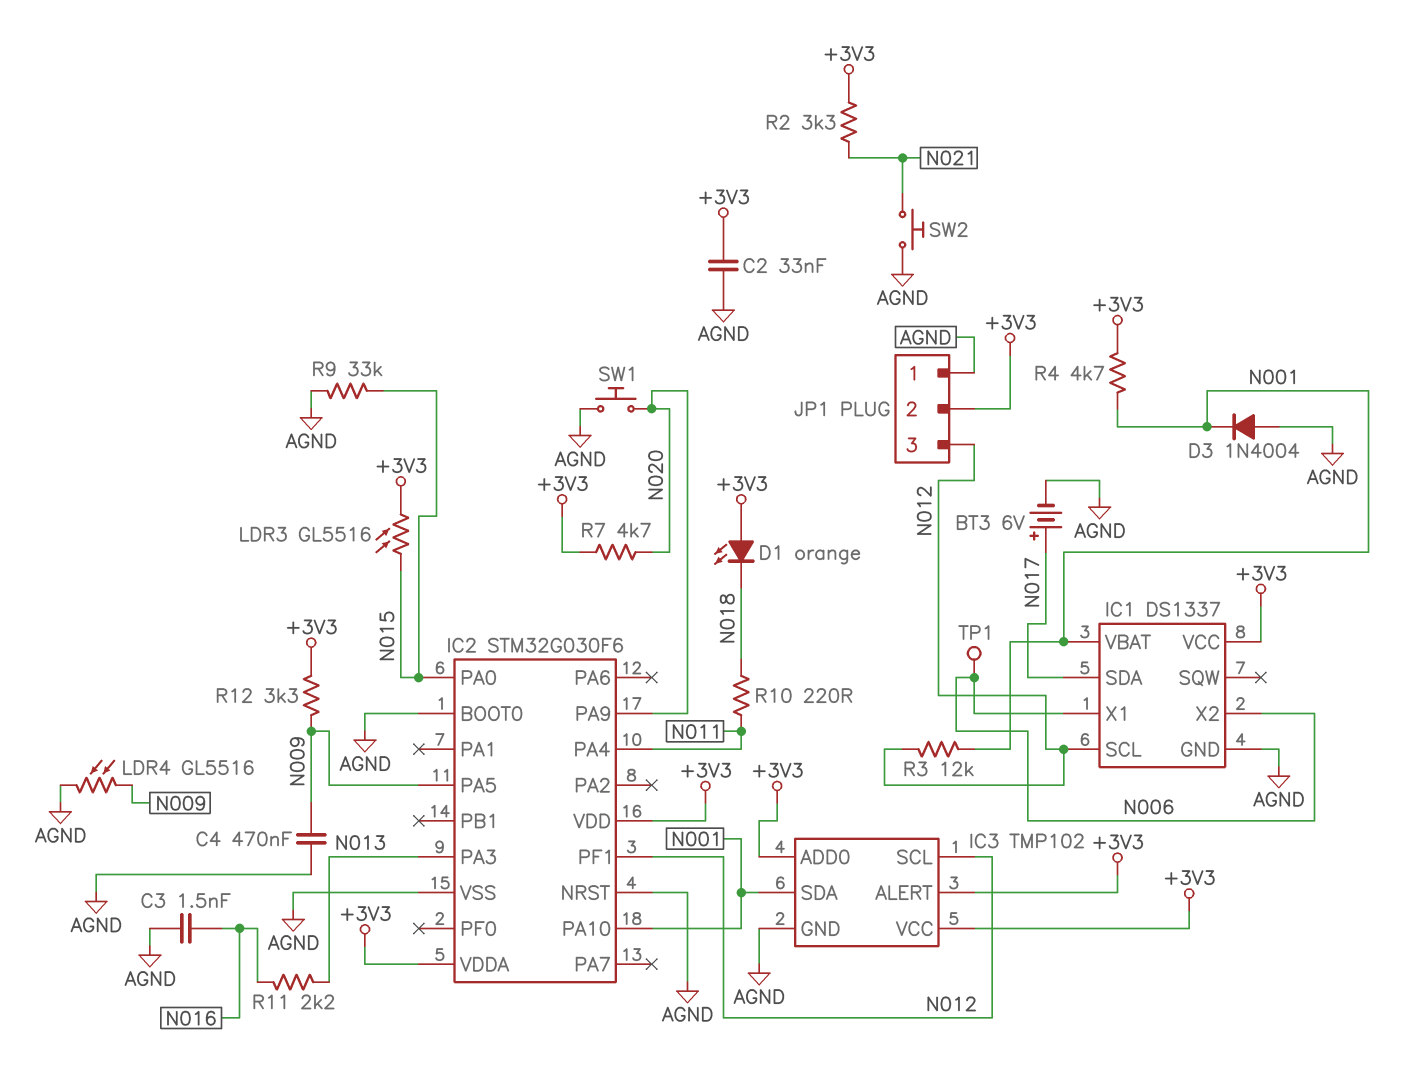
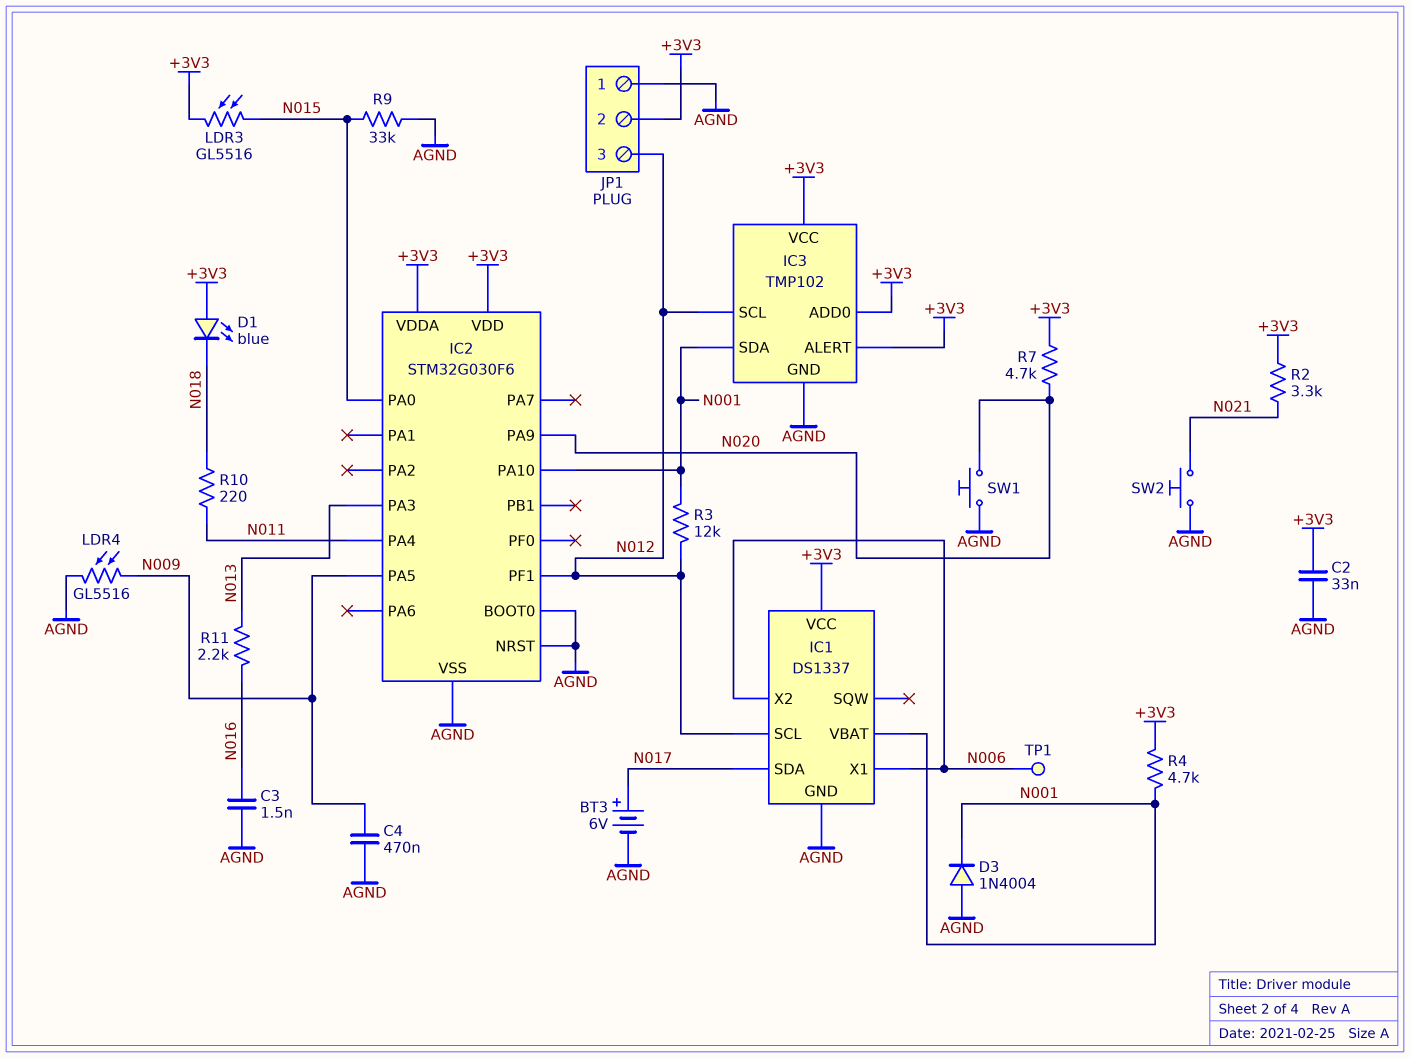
D1: LED orange (A +3V3, K N018) -> LED blue (A +3V3, K N018)
R12: 3.3k (+3V3, N009) -> none

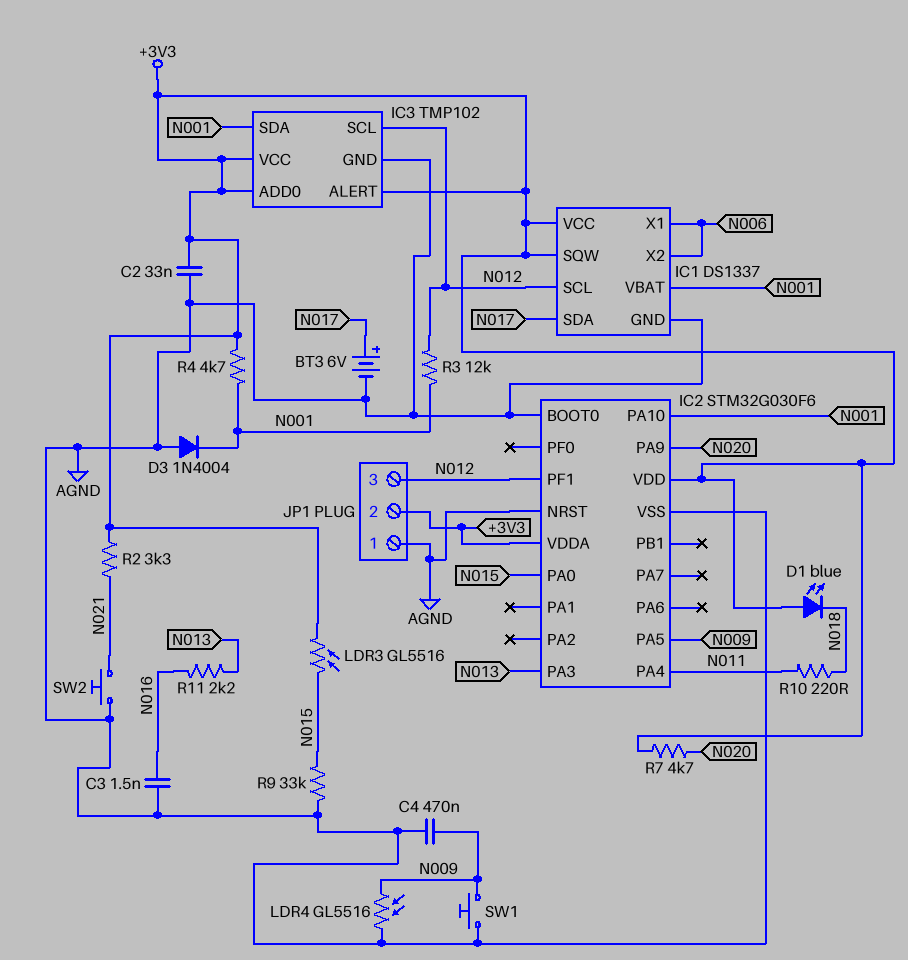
IC1 pin SQW: none -> +3V3
SW1: button (AGND, N020) -> button (AGND, N009)
TP1: test point (N006) -> none

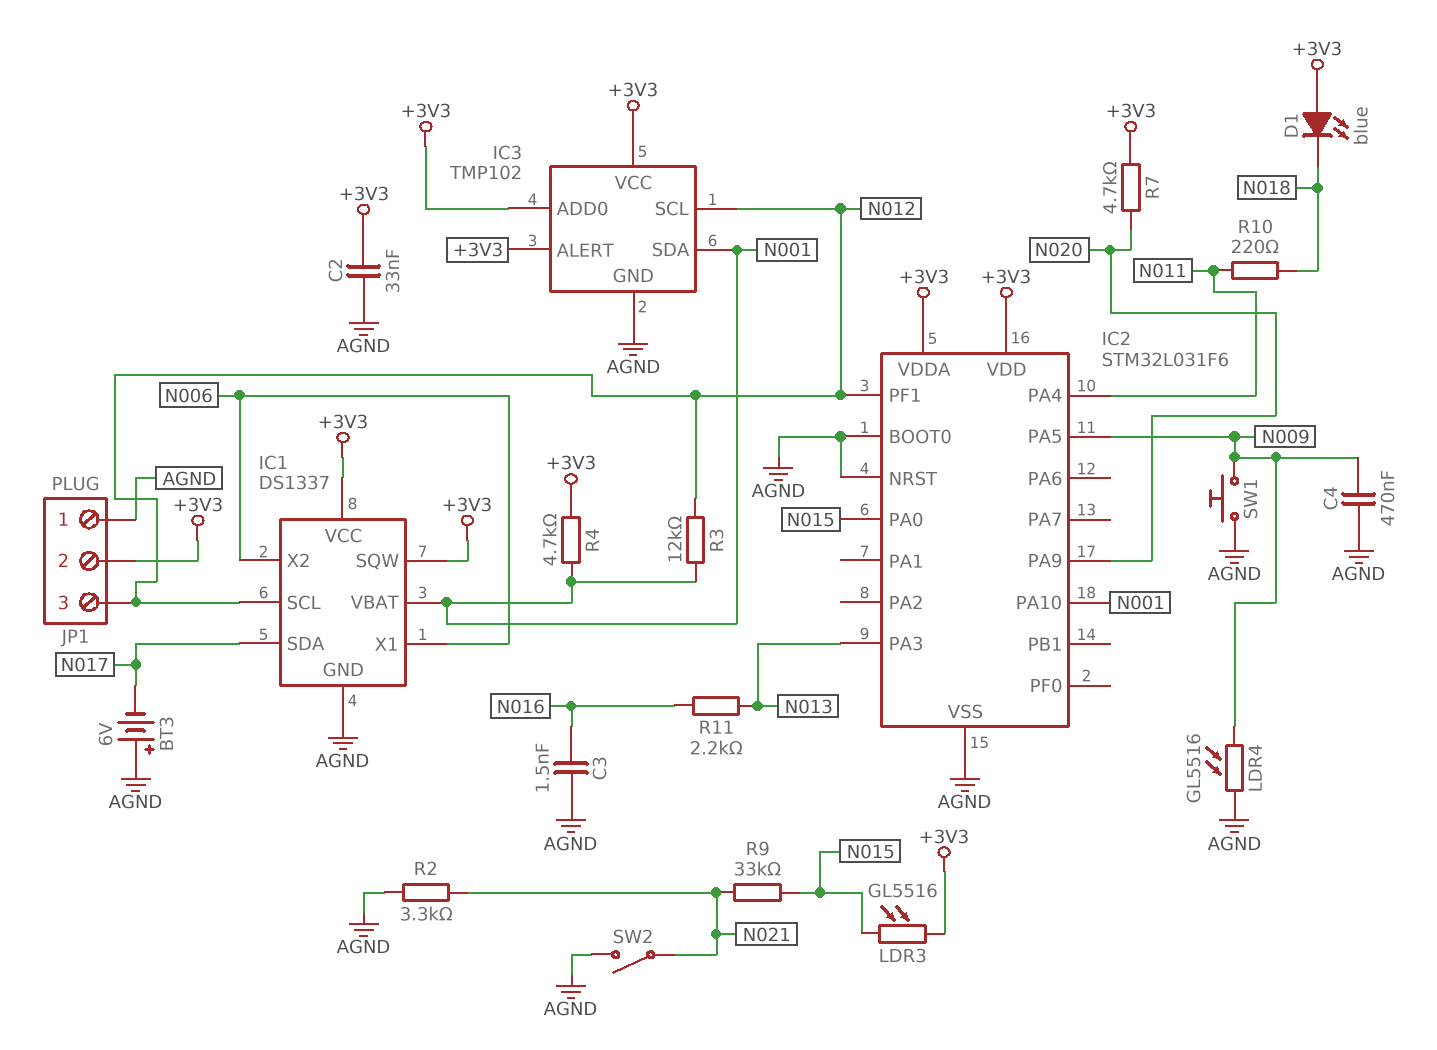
BT3: 6V (plus N017, minus AGND) -> 6V (plus AGND, minus N017)
D3: diode 1N4004 (A AGND, K N001) -> none
IC2: STM32G030F6 -> STM32L031F6
R2: 3.3k (+3V3, N021) -> 3.3k (AGND, N021)
R9: 33k (AGND, N015) -> 33k (N015, N021)
SW2: button (AGND, N021) -> switch (AGND, N021)

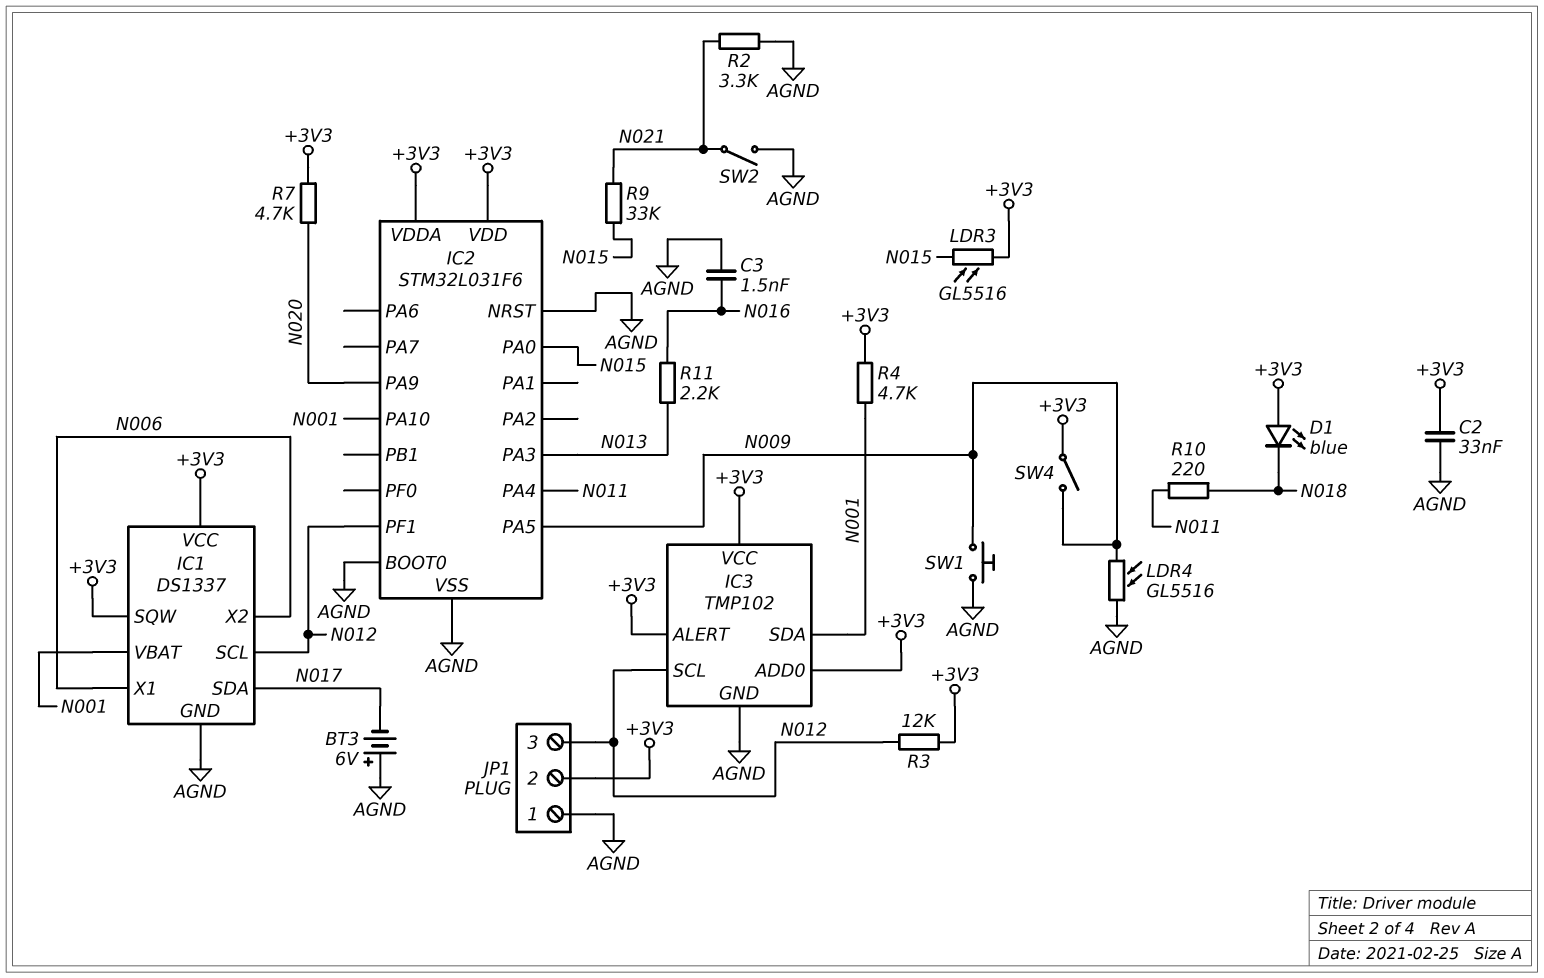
C4: 470nF (AGND, N009) -> none
R3: 12k (N001, N012) -> 12k (+3V3, N012)
SW4: none -> switch (+3V3, N009)

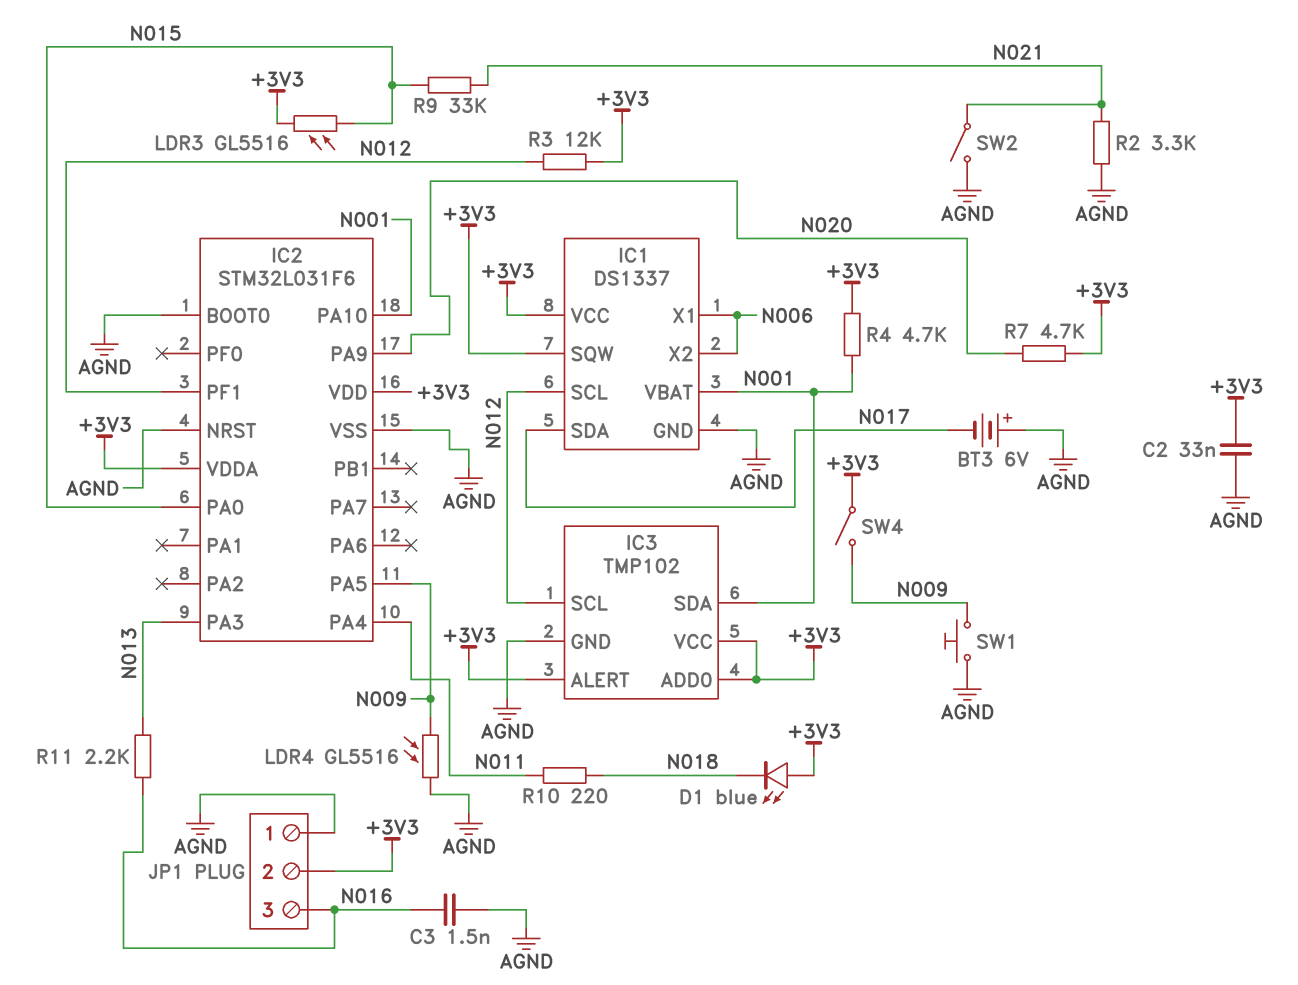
JP1 pin 3: N012 -> N016

